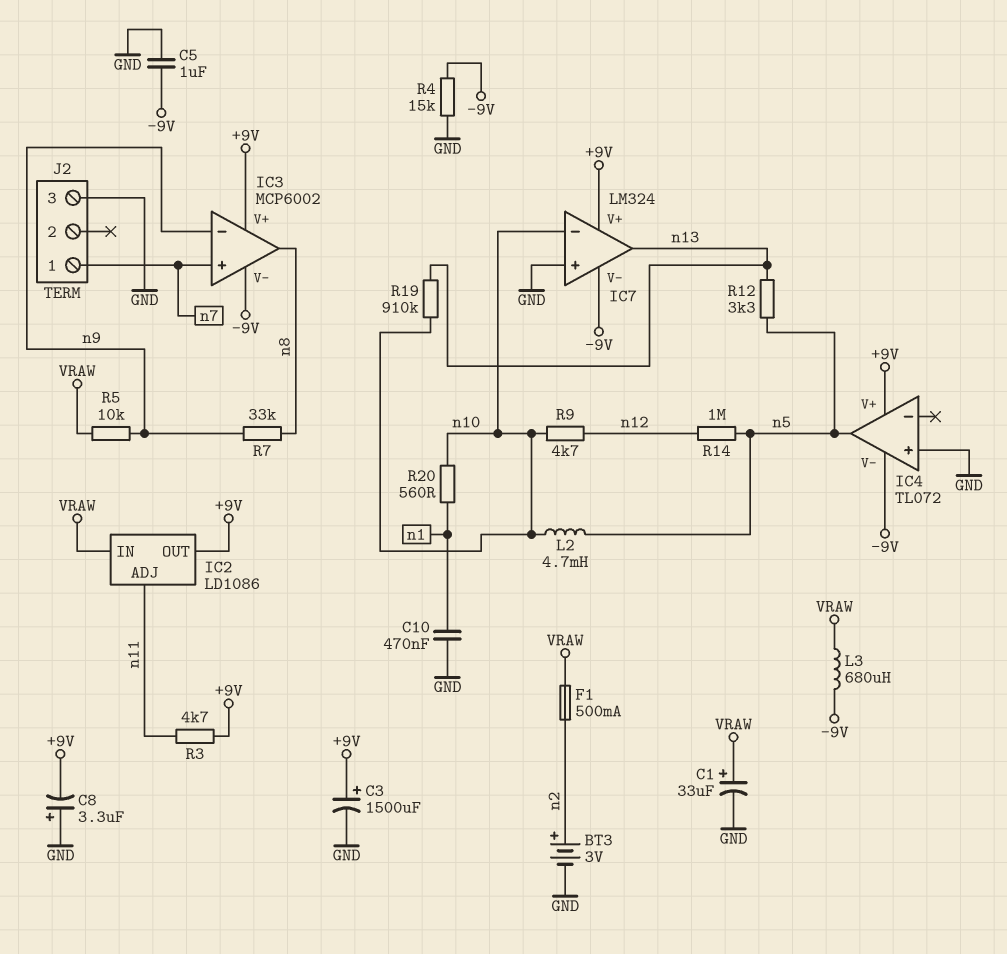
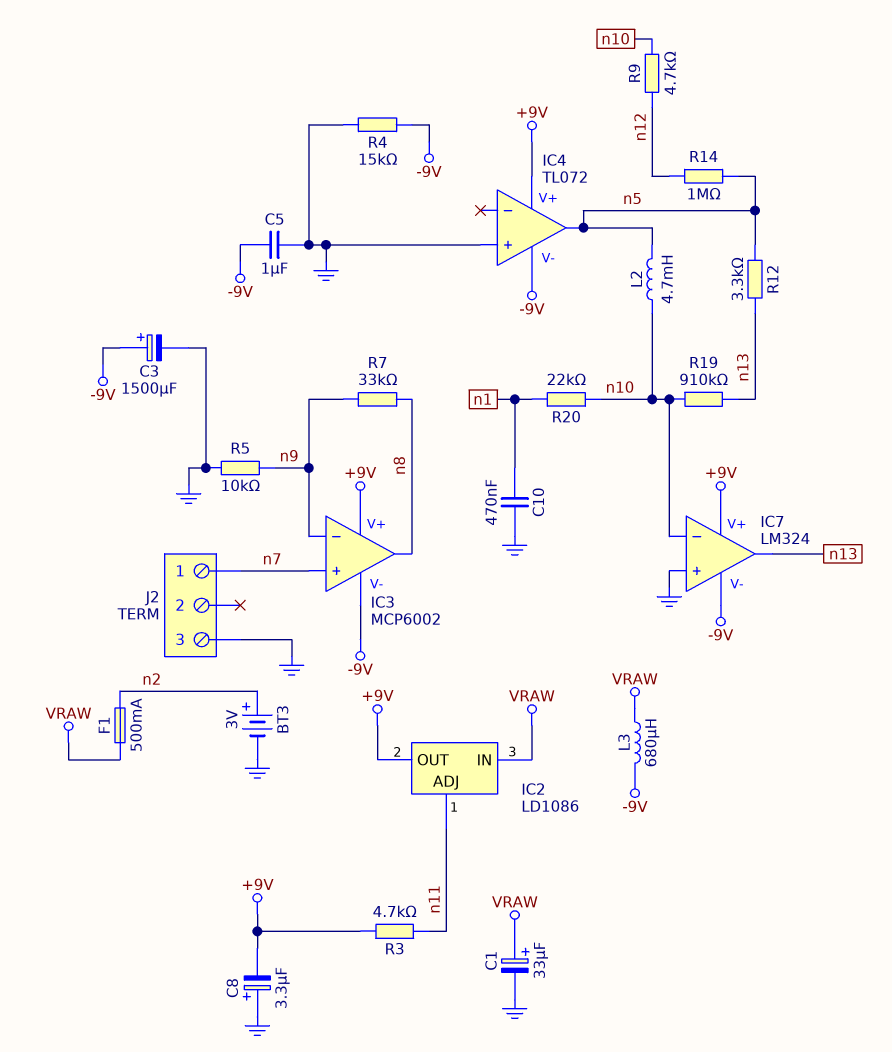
C3: 1500uF (plus +9V, minus GND) -> 1500uF (plus -9V, minus GND)
R5: 10k (VRAW, n9) -> 10k (GND, n9)
R20: 560 (n1, n10) -> 22k (n1, n10)

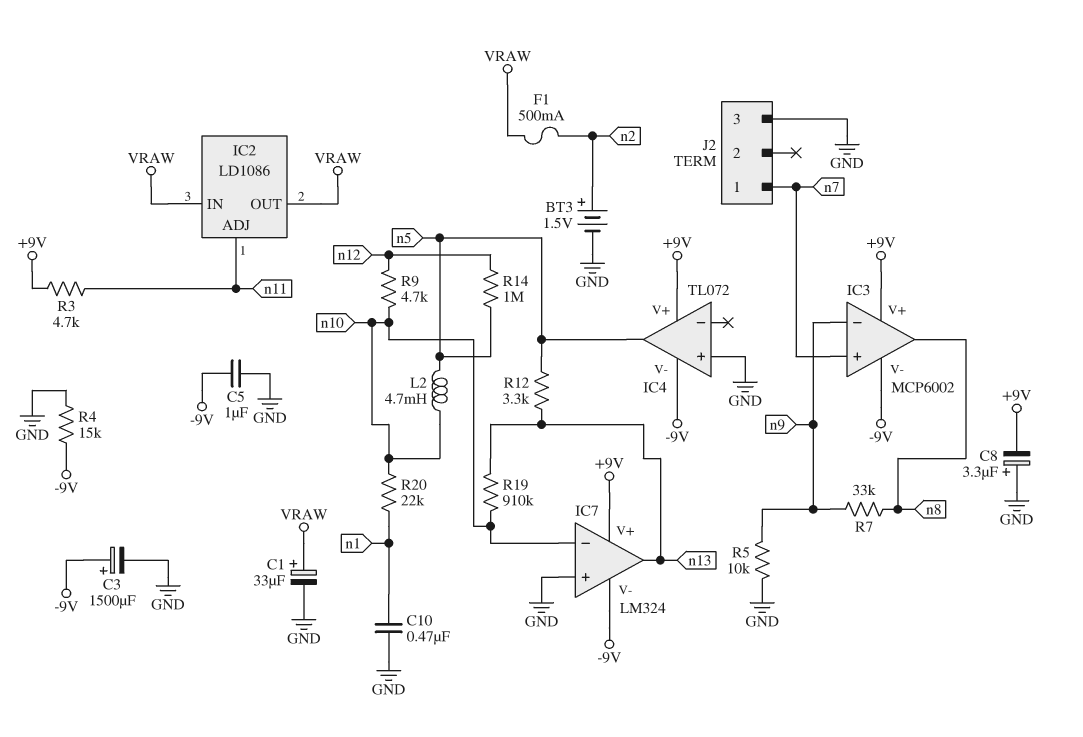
BT3: 3V (plus n2, minus GND) -> 1.5V (plus n2, minus GND)
IC2 pin OUT: +9V -> VRAW
L3: 680uH (-9V, VRAW) -> none

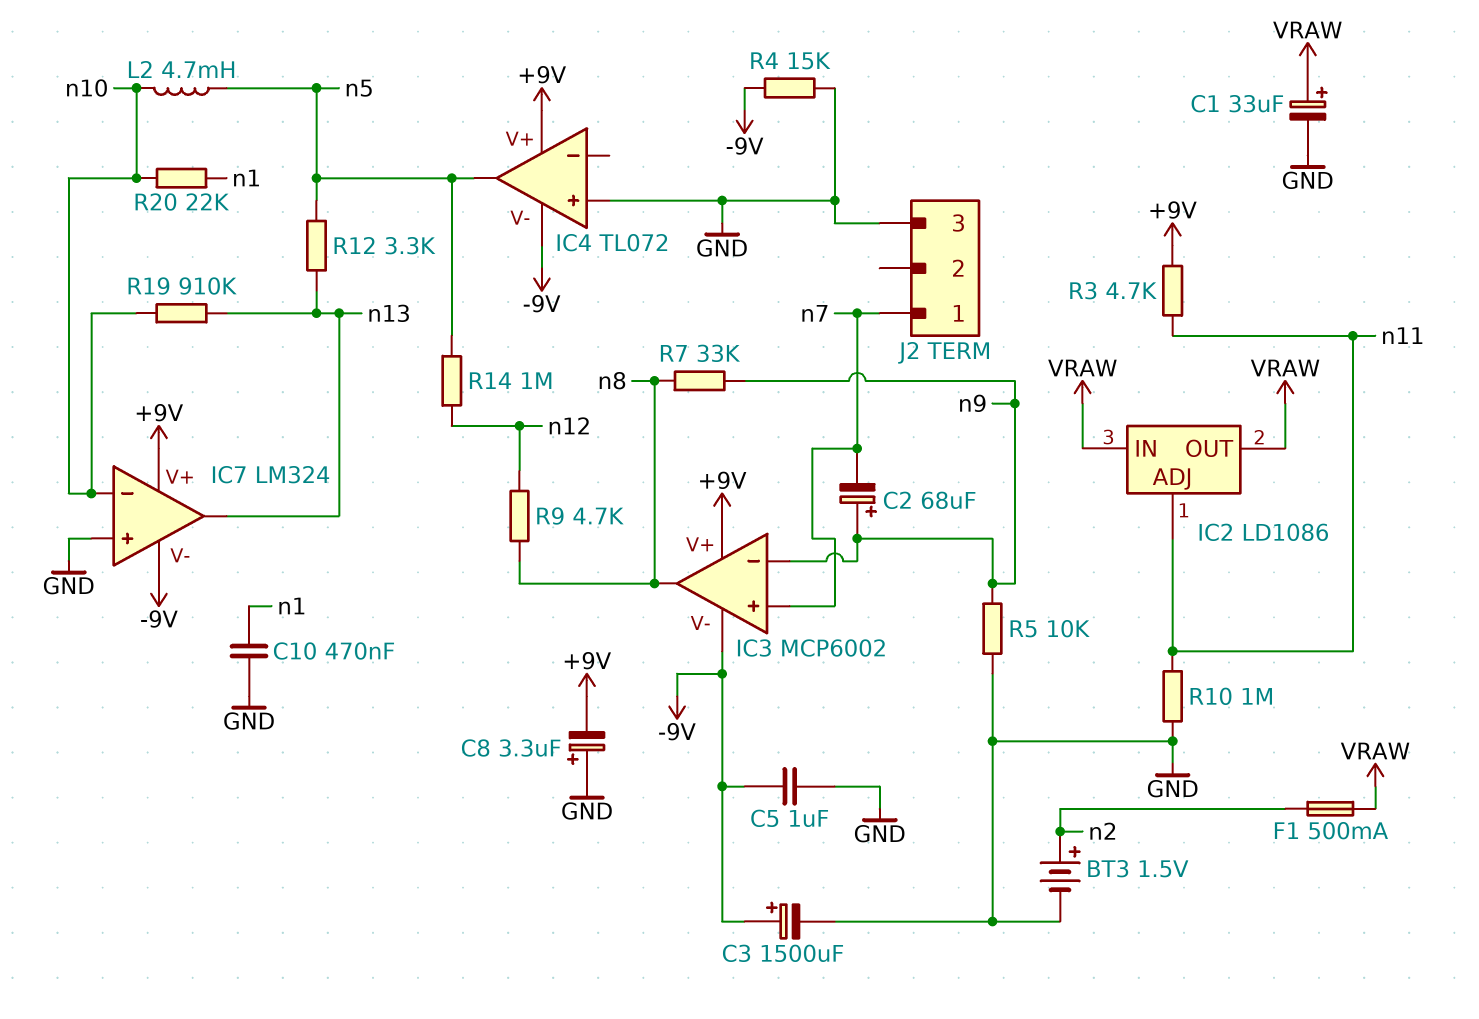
C2: none -> 68uF (plus n9, minus n7)
R9: 4.7k (n10, n12) -> 4.7k (n8, n12)
R10: none -> 1M (GND, n11)

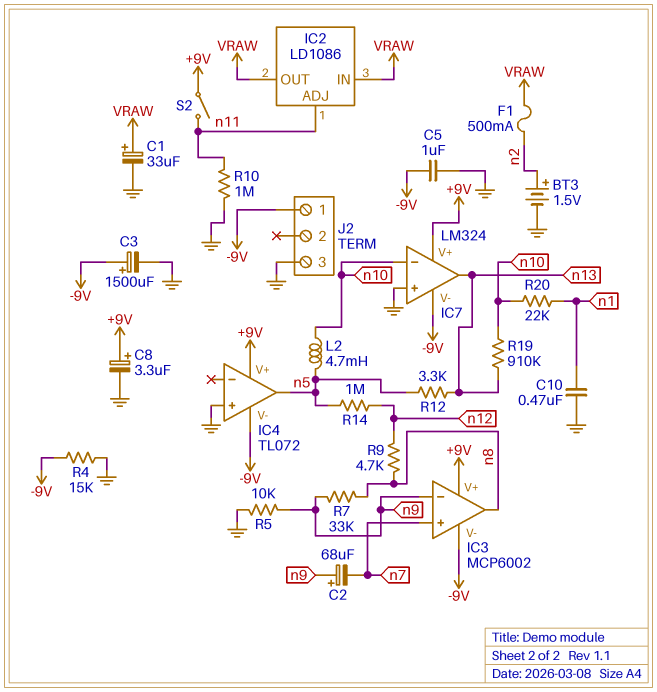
C8: 3.3uF (plus GND, minus +9V) -> 3.3uF (plus +9V, minus GND)
J2 pin 1: n7 -> -9V
R3: 4.7k (+9V, n11) -> none
S2: none -> switch (+9V, n11)

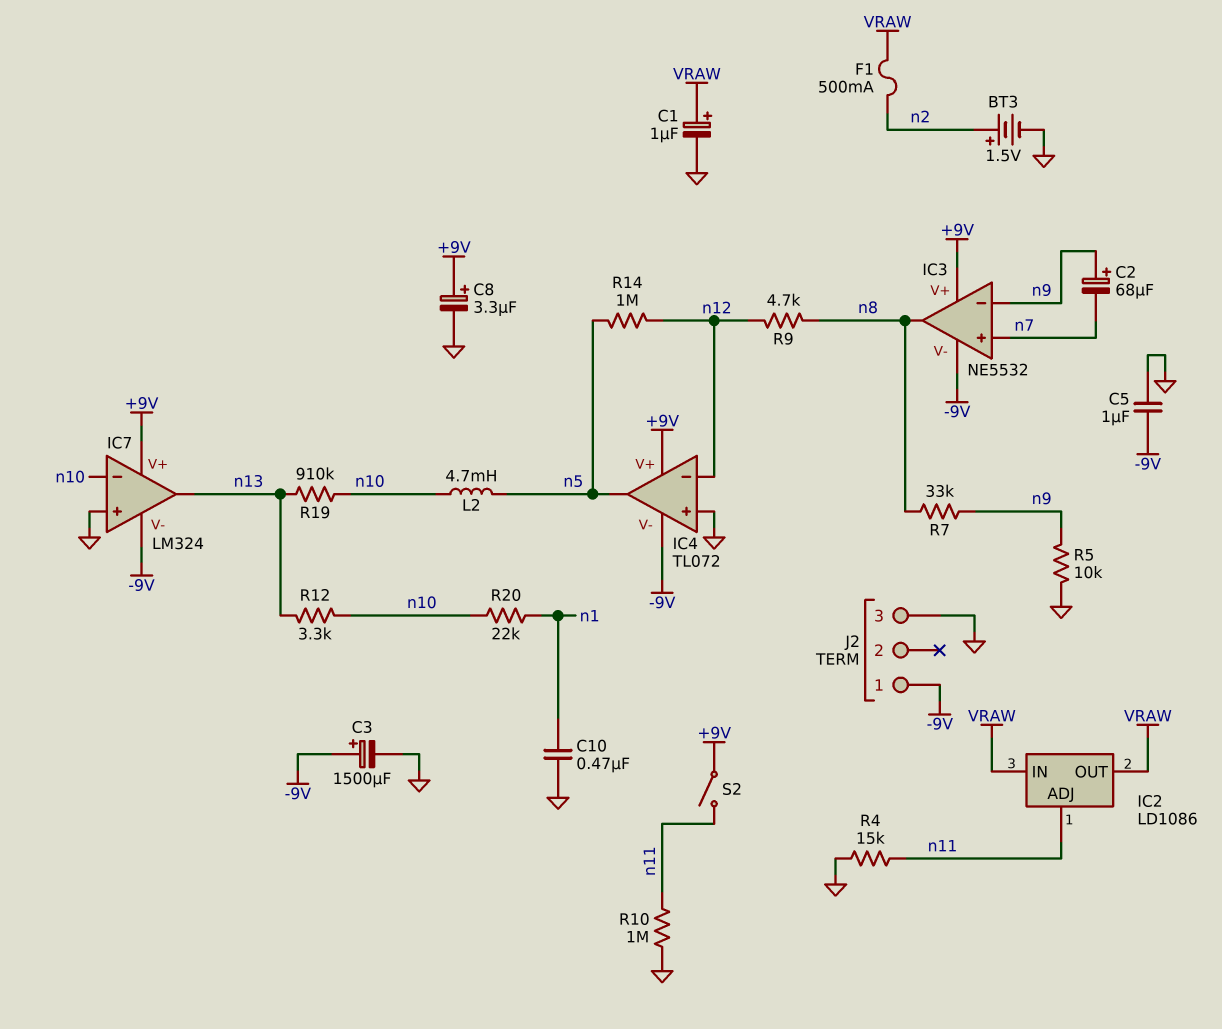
C1: 33uF (plus VRAW, minus GND) -> 1uF (plus VRAW, minus GND)
IC3: MCP6002 -> NE5532
IC4 pin in-: none -> n12
R4: 15k (-9V, GND) -> 15k (GND, n11)
R12: 3.3k (n5, n13) -> 3.3k (n10, n13)

